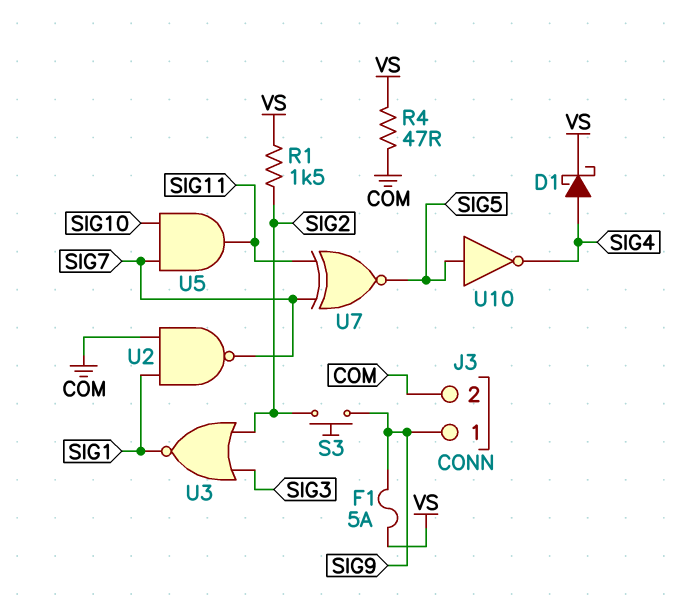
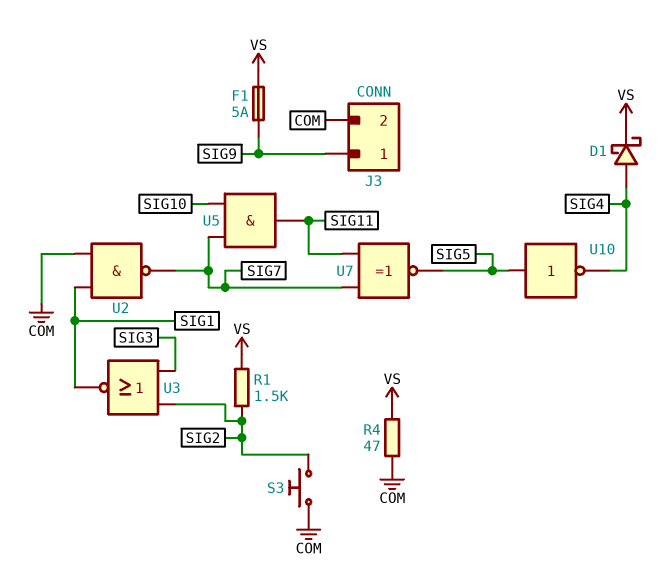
S3: button (SIG2, SIG9) -> button (COM, SIG2)

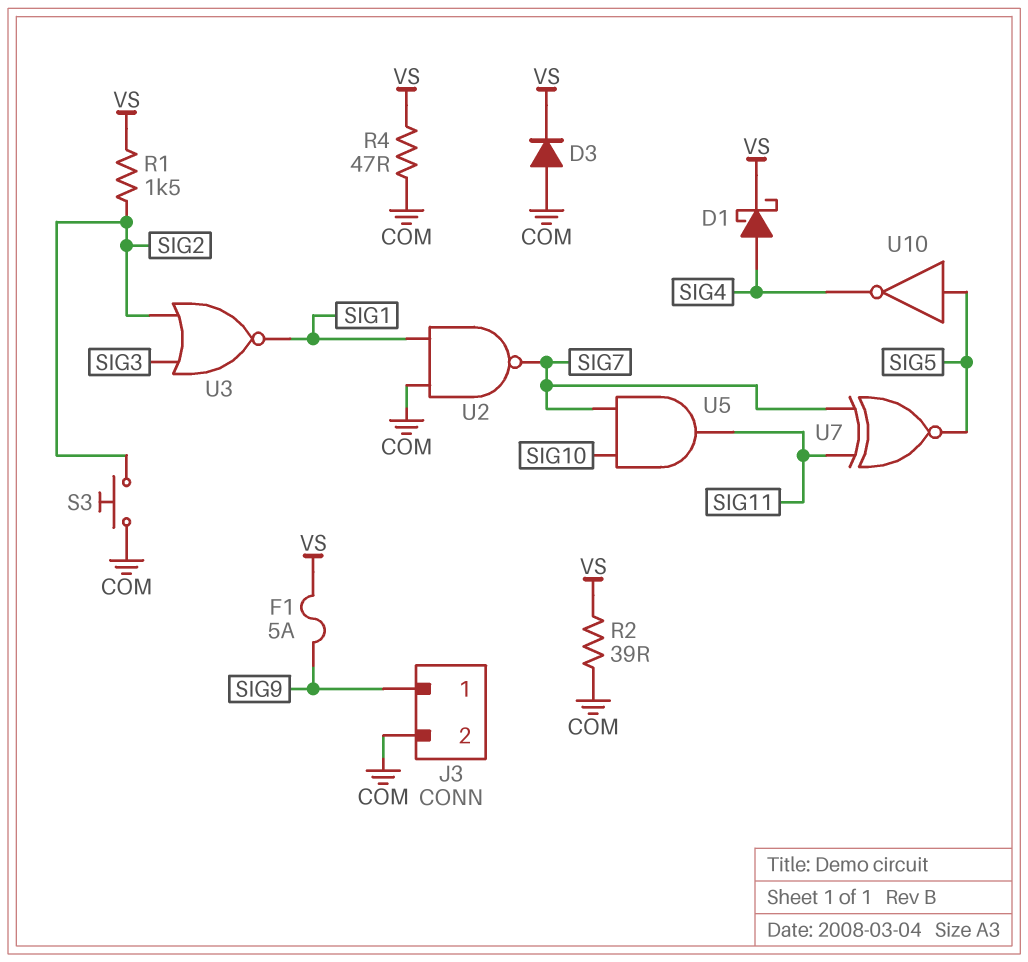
D3: none -> diode (A COM, K VS)
R2: none -> 39 (COM, VS)

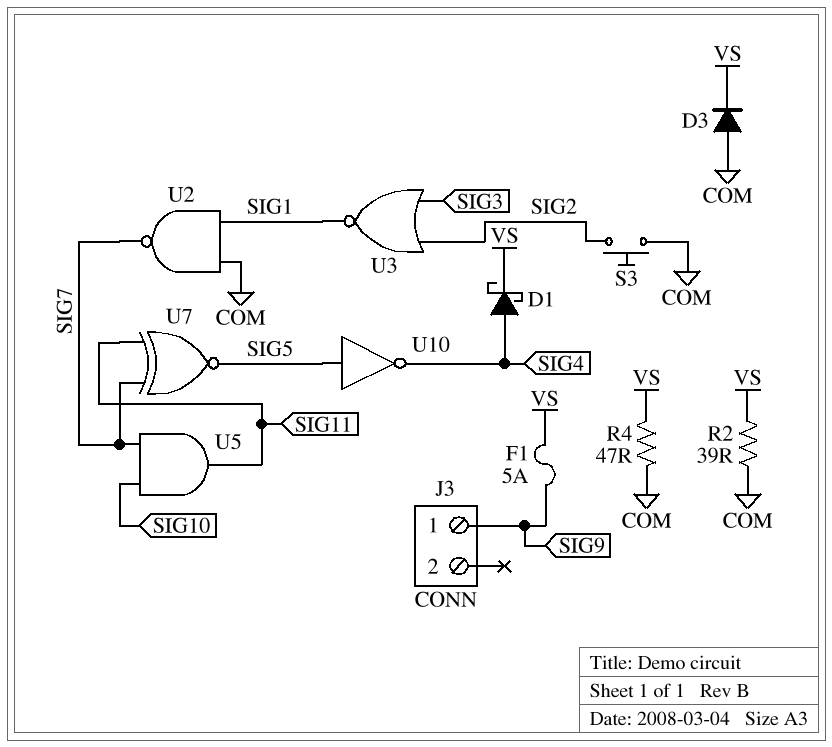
J3 pin 2: COM -> none
R1: 1.5k (SIG2, VS) -> none

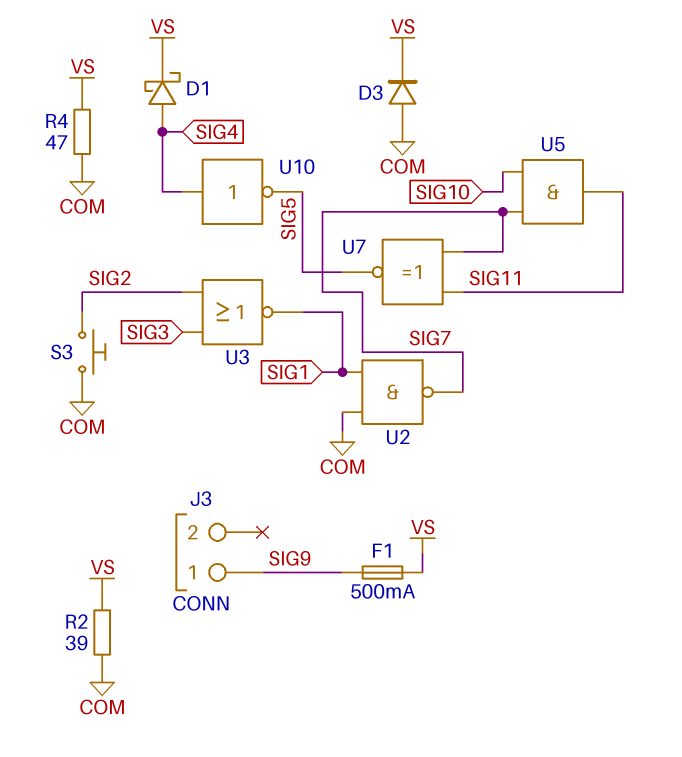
F1: 5A (SIG9, VS) -> 500mA (SIG9, VS)
U10: NOT (in SIG5, out SIG4) -> NOT (in SIG4, out SIG5)

